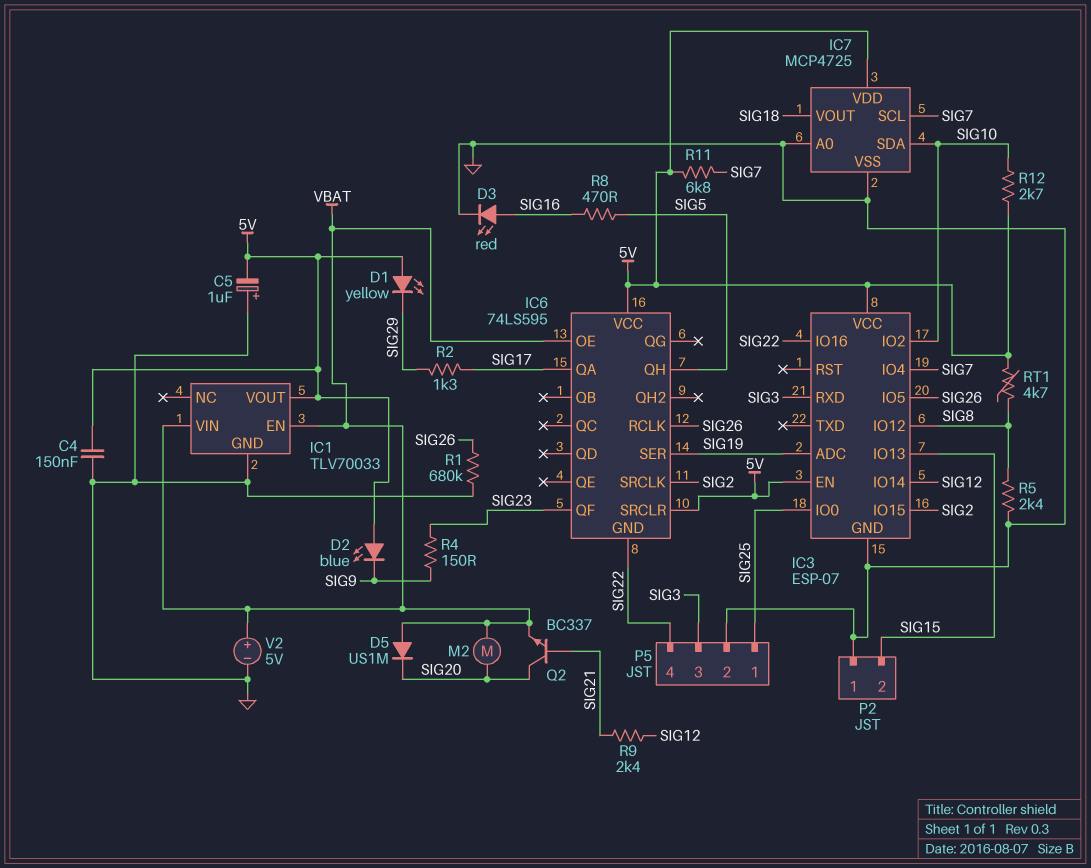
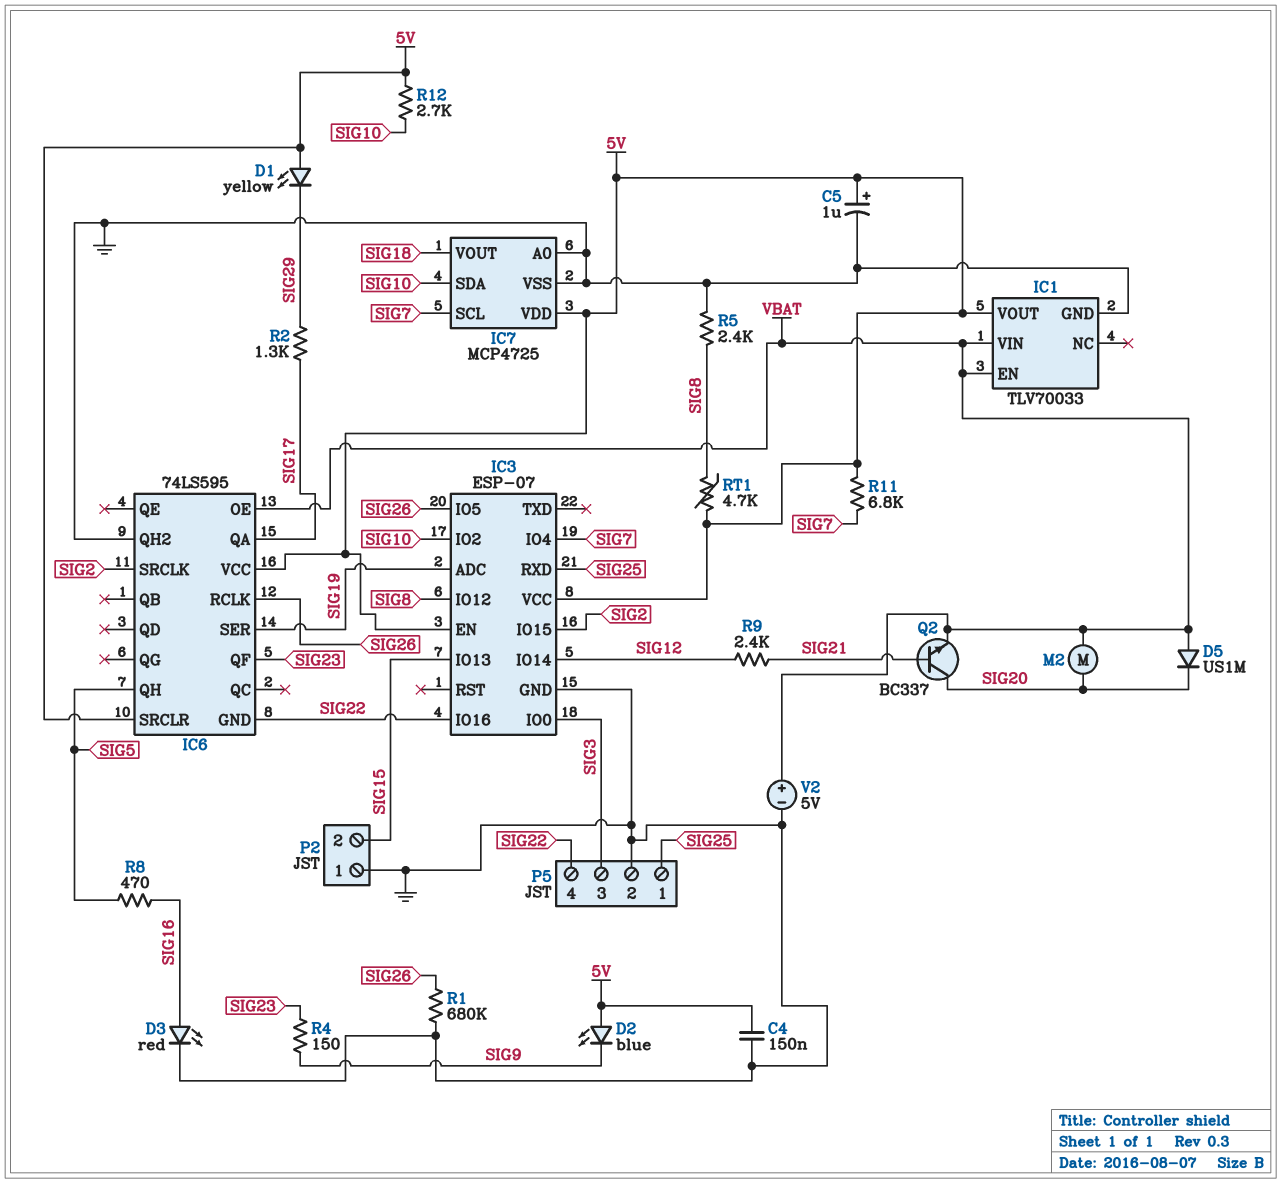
C5: 1uF (plus GND, minus 5V) -> 1uF (plus 5V, minus GND)
IC3 pin IO0: SIG25 -> SIG3
IC3 pin RXD: SIG3 -> SIG25
IC6 pin QH2: none -> GND

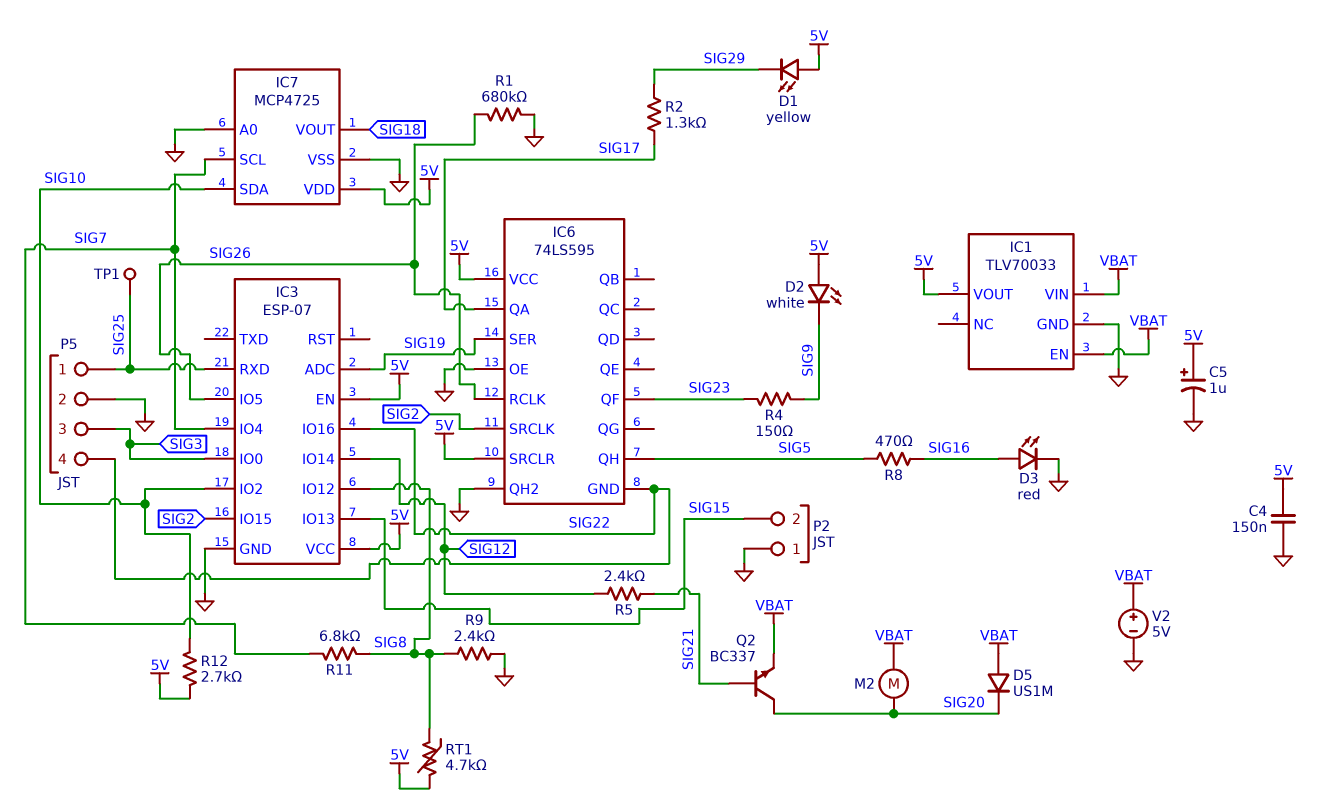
D2: LED blue (A 5V, K SIG9) -> LED white (A 5V, K SIG9)
IC6 pin OE: VBAT -> GND
R5: 2.4k (GND, SIG8) -> 2.4k (SIG12, SIG21)
R9: 2.4k (SIG12, SIG21) -> 2.4k (GND, SIG8)
R11: 6.8k (5V, SIG7) -> 6.8k (SIG7, SIG8)
TP1: none -> test point (SIG25)

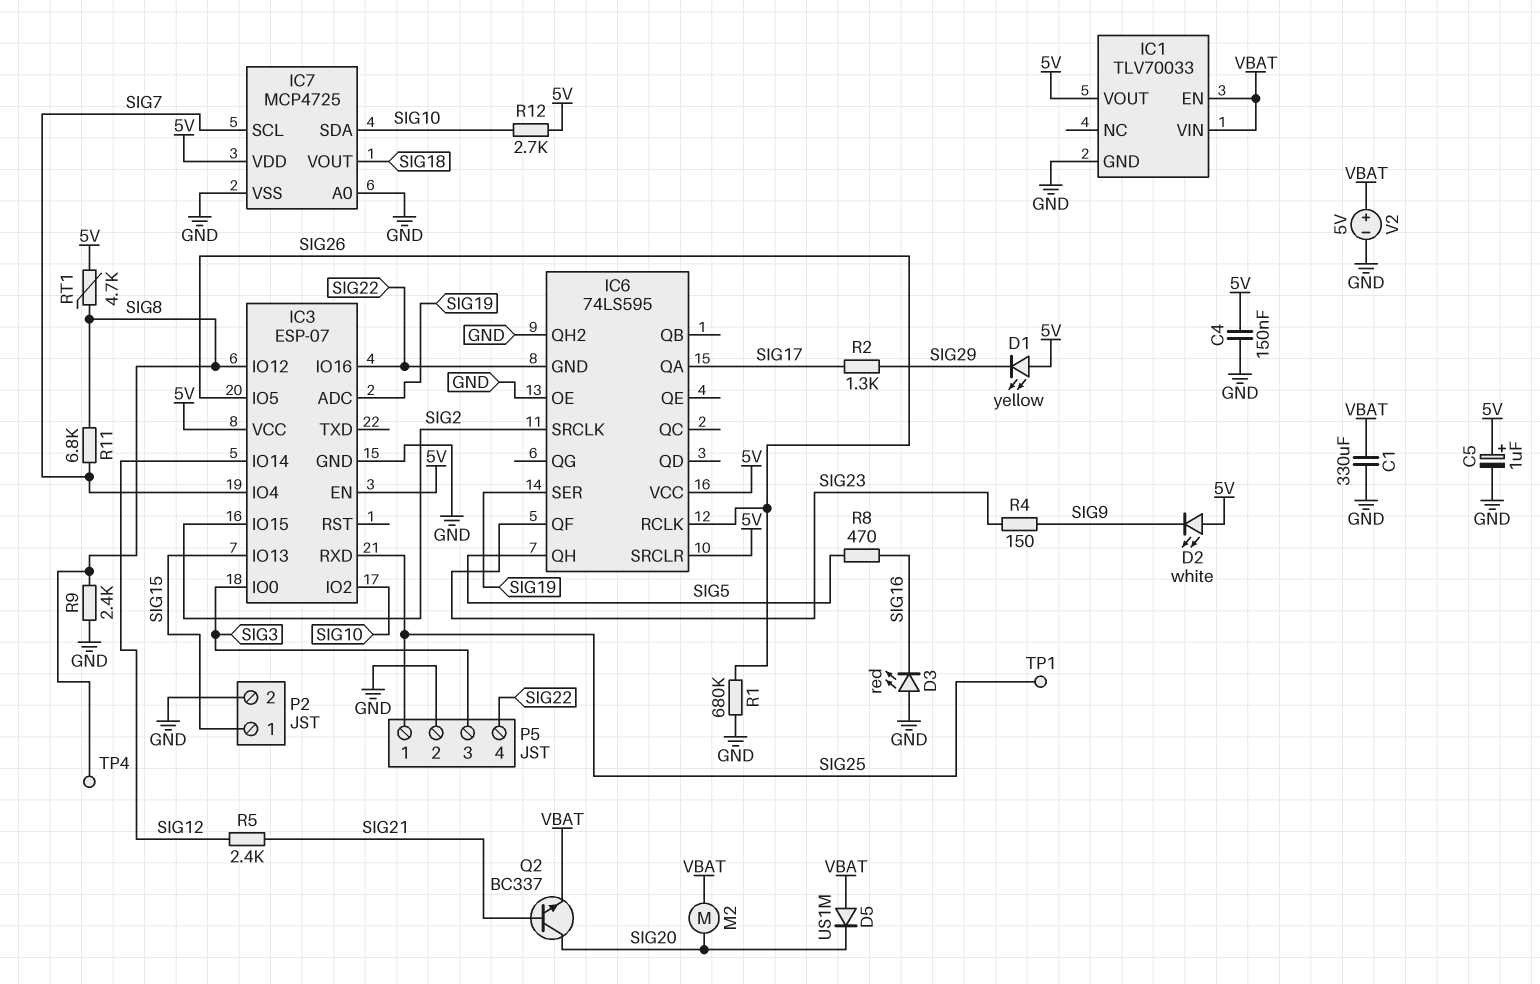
C1: none -> 330uF (GND, VBAT)
D3: LED red (A SIG16, K GND) -> LED red (A GND, K SIG16)
P2 pin 1: GND -> SIG15
P2 pin 2: SIG15 -> GND
TP4: none -> test point (SIG8)

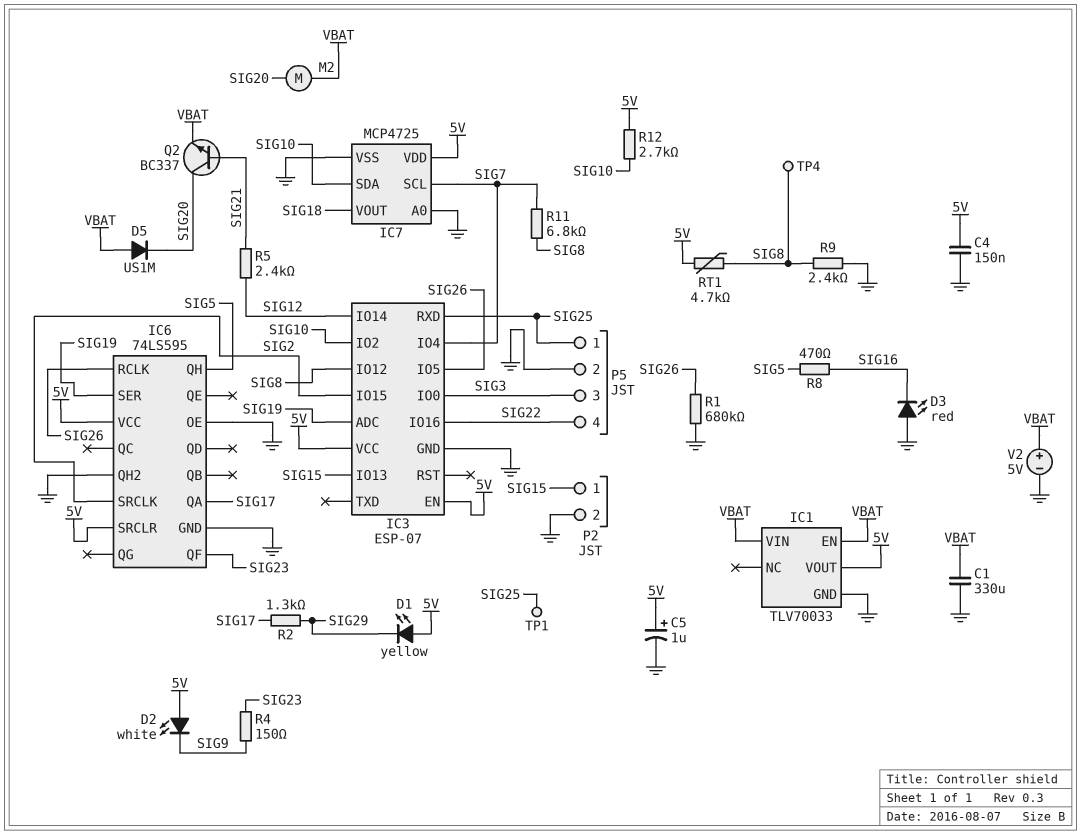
IC6 pin GND: SIG22 -> GND

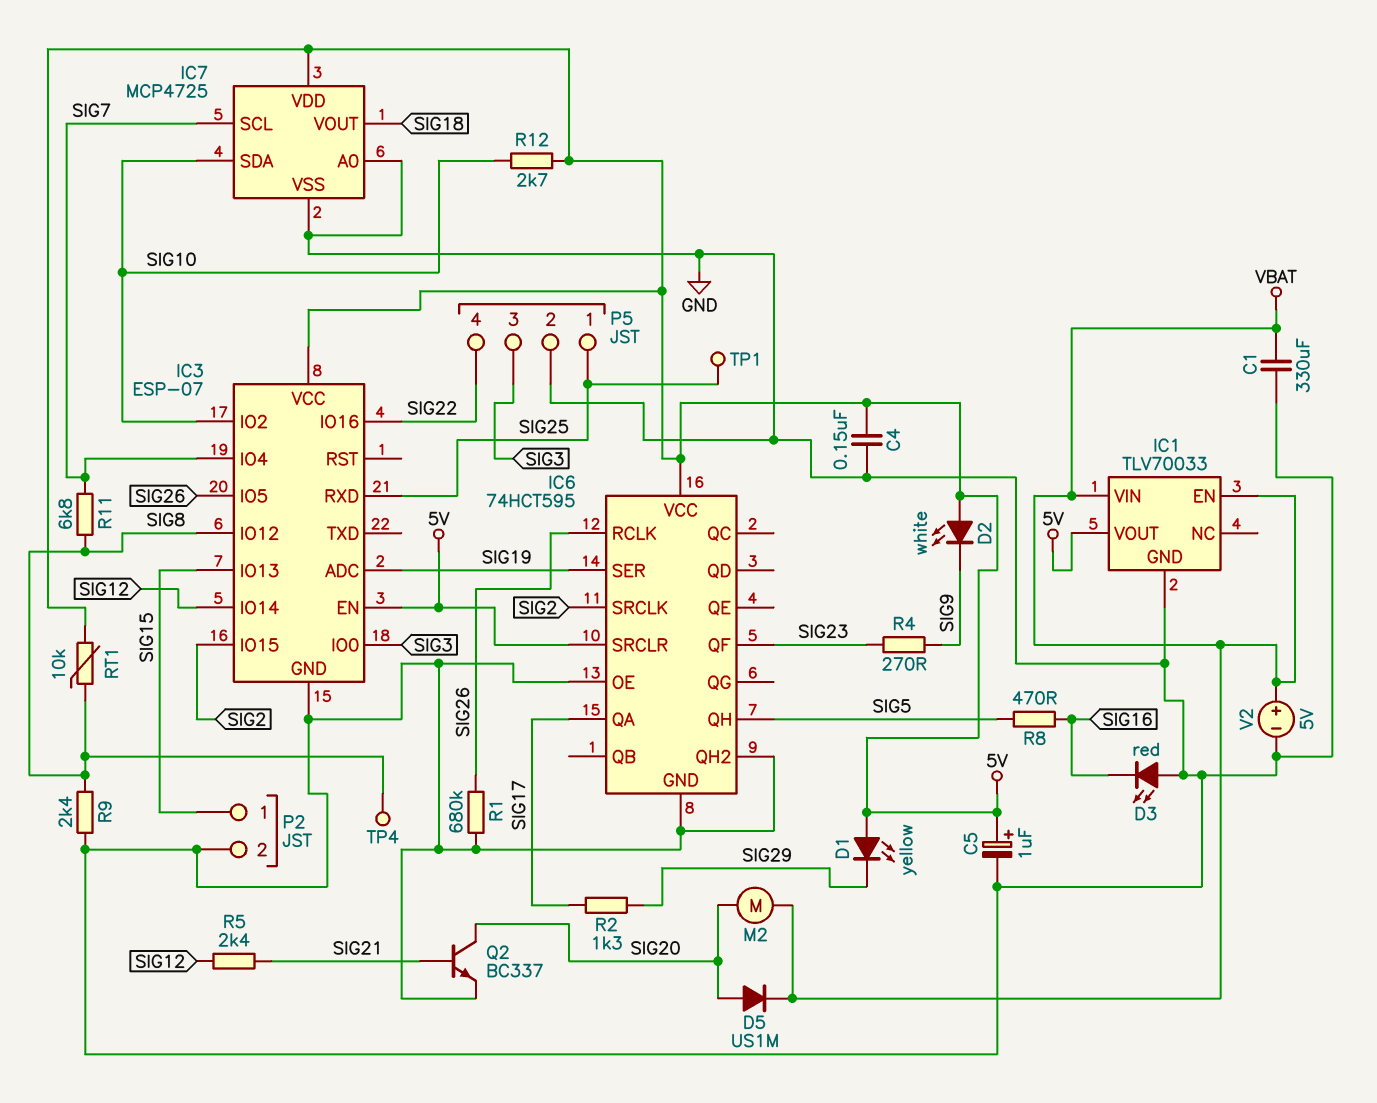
D5: diode US1M (A VBAT, K SIG20) -> diode US1M (A SIG20, K VBAT)
IC6: 74LS595 -> 74HCT595
Q2: NPN BC337 (B SIG21, C SIG20, E VBAT) -> NPN BC337 (B SIG21, C SIG20, E GND)
R4: 150 (SIG9, SIG23) -> 270 (SIG9, SIG23)
RT1: 4.7k (5V, SIG8) -> 10k (5V, SIG8)

